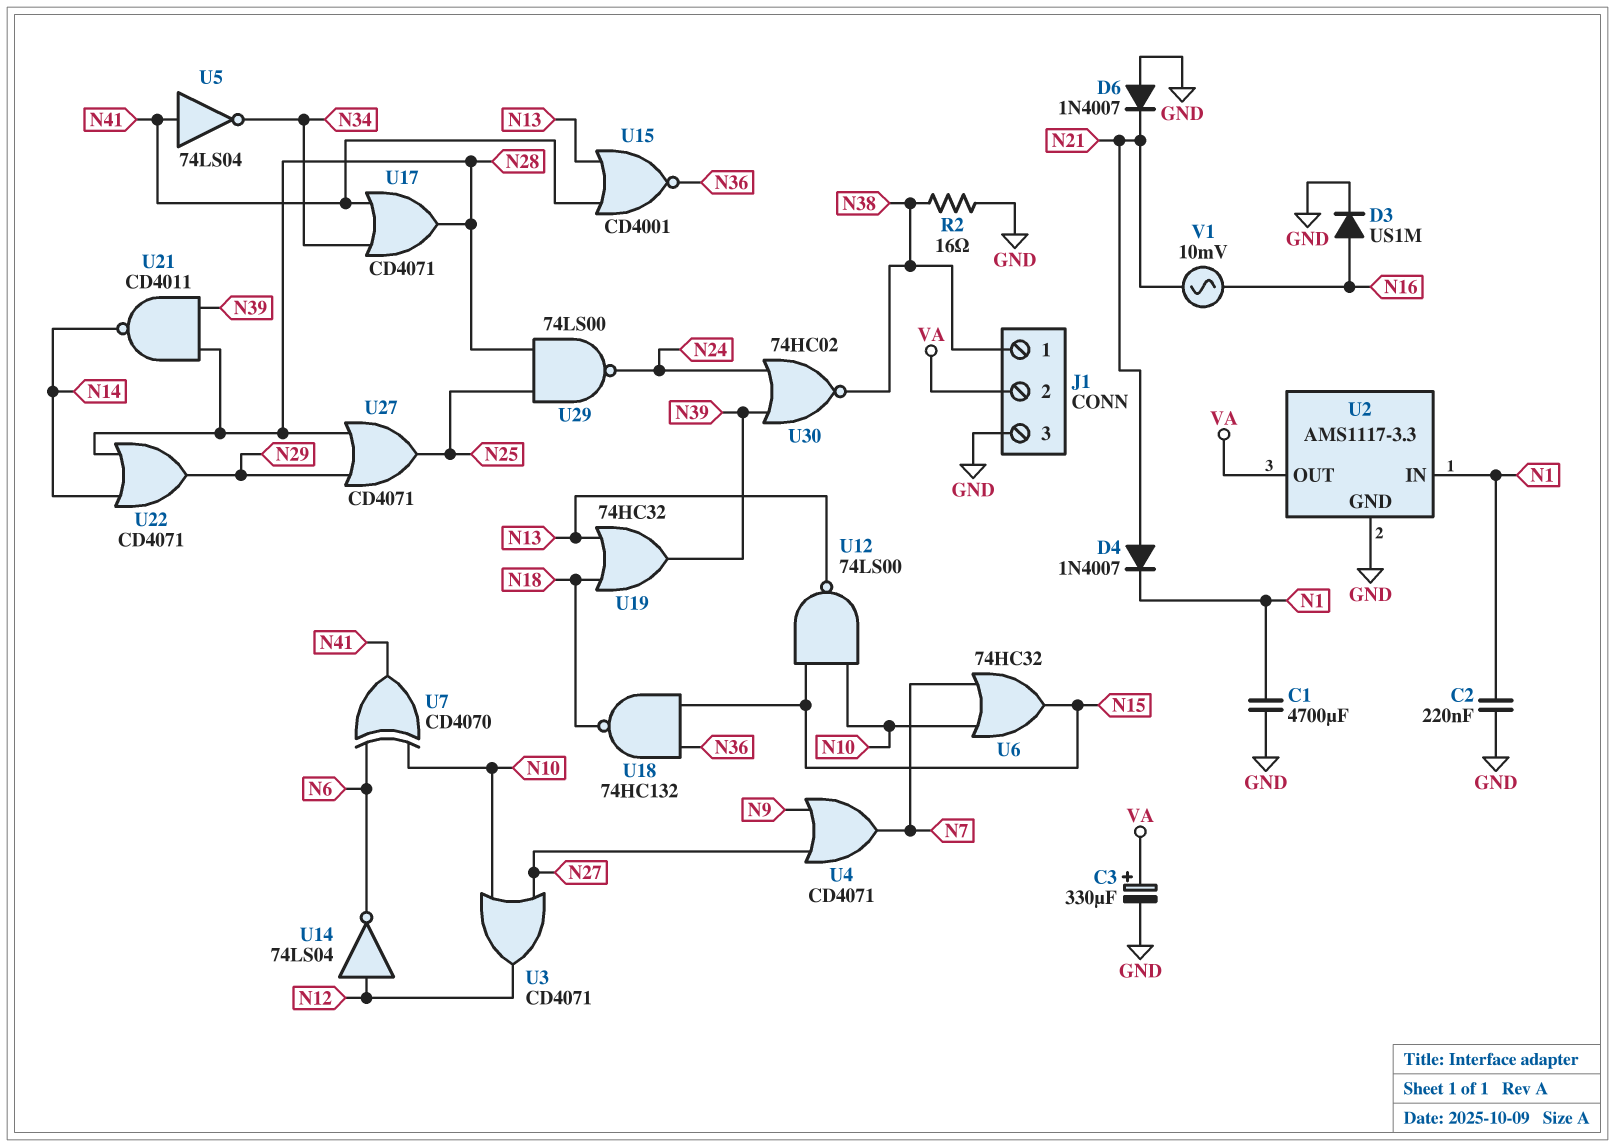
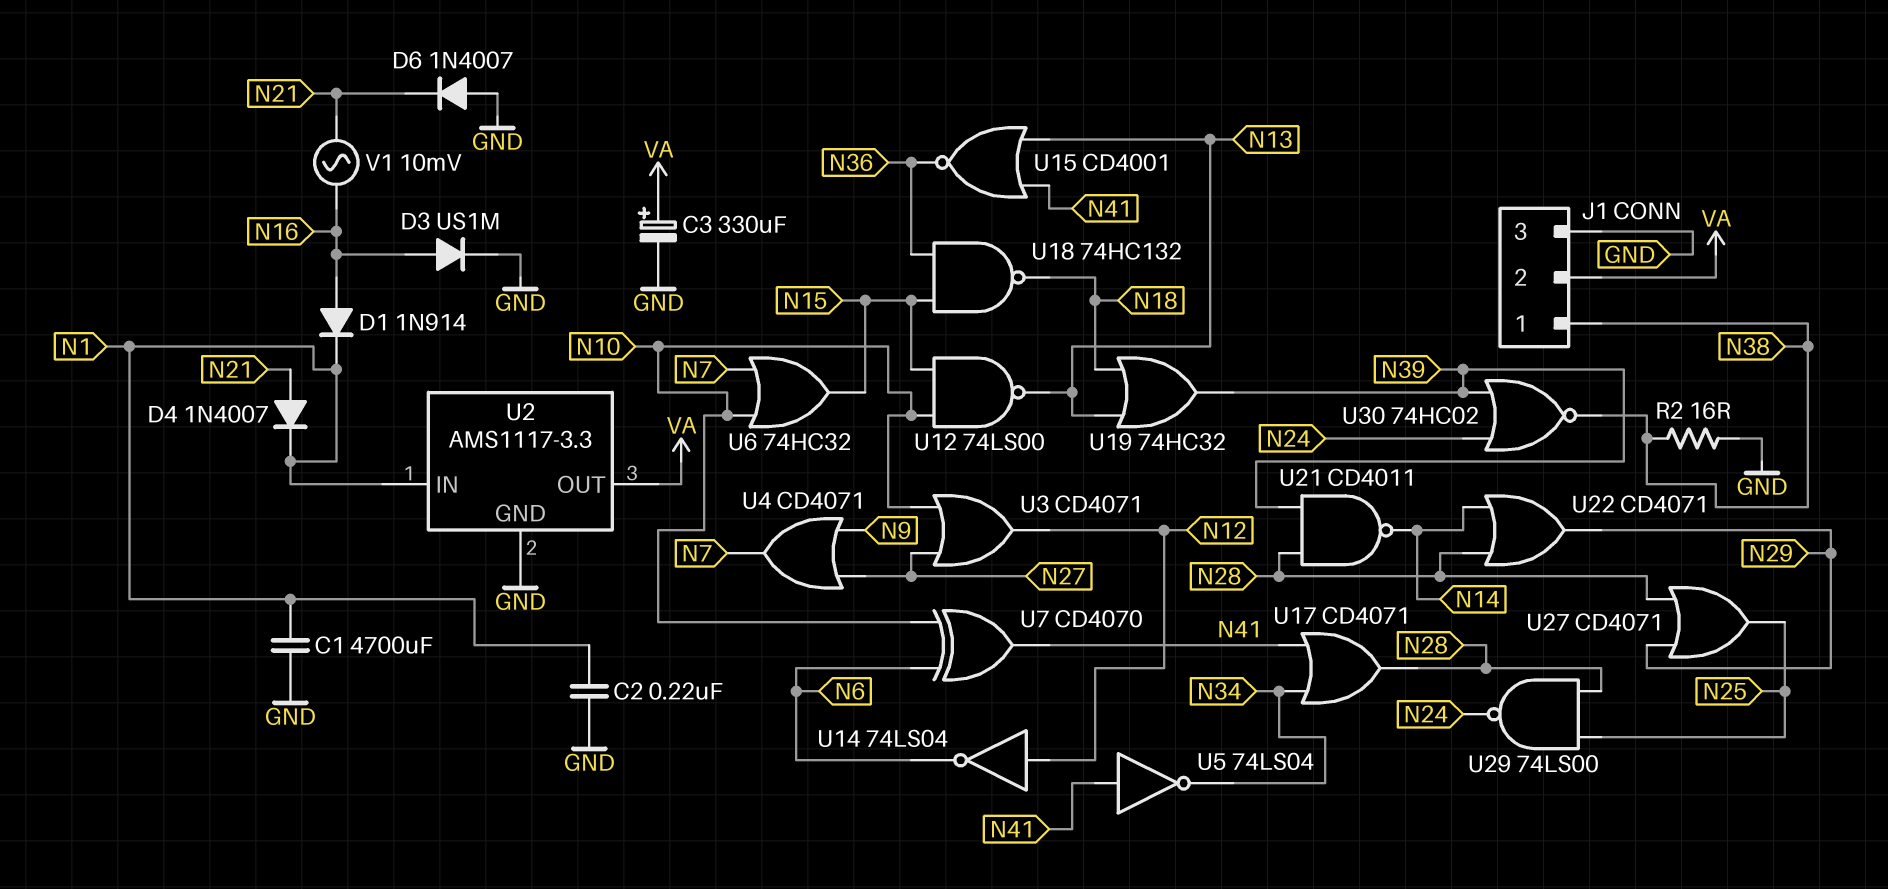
D1: none -> diode 1N914 (A N16, K N1)

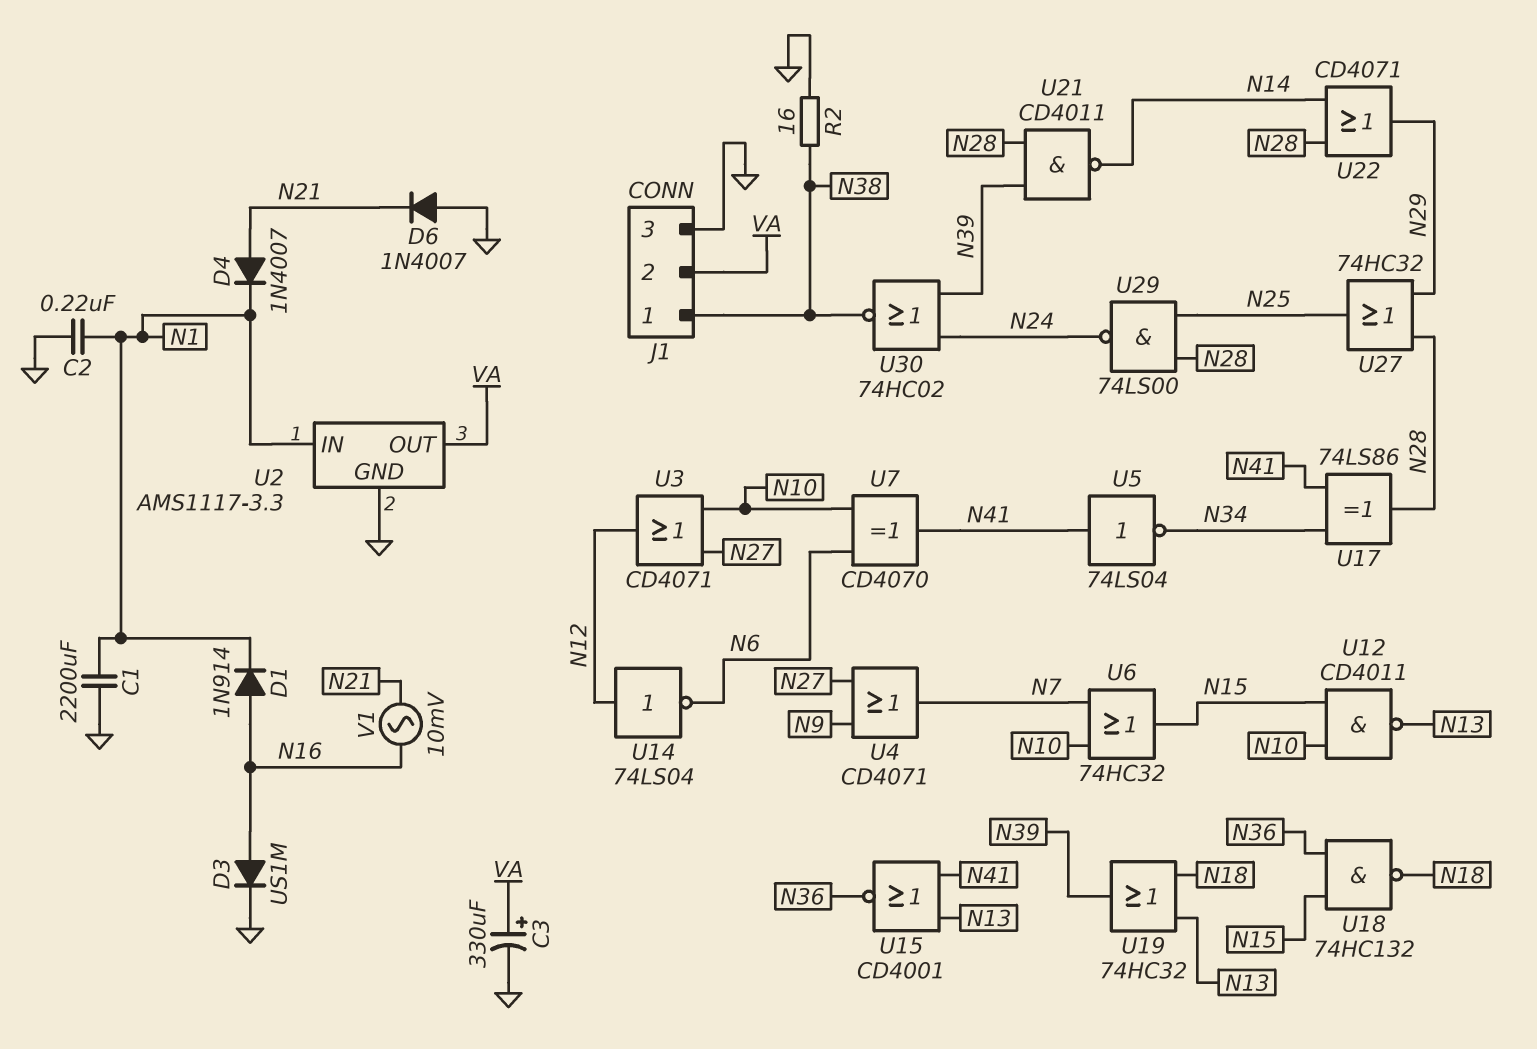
C1: 4700uF (GND, N1) -> 2200uF (GND, N1)
U12: NAND 74LS00 (in N10, in N15, out N13) -> NAND CD4011 (in N10, in N15, out N13)
U17: OR CD4071 (in N34, in N41, out N28) -> XOR 74LS86 (in N34, in N41, out N28)
U27: OR CD4071 (in N28, in N29, out N25) -> OR 74HC32 (in N28, in N29, out N25)

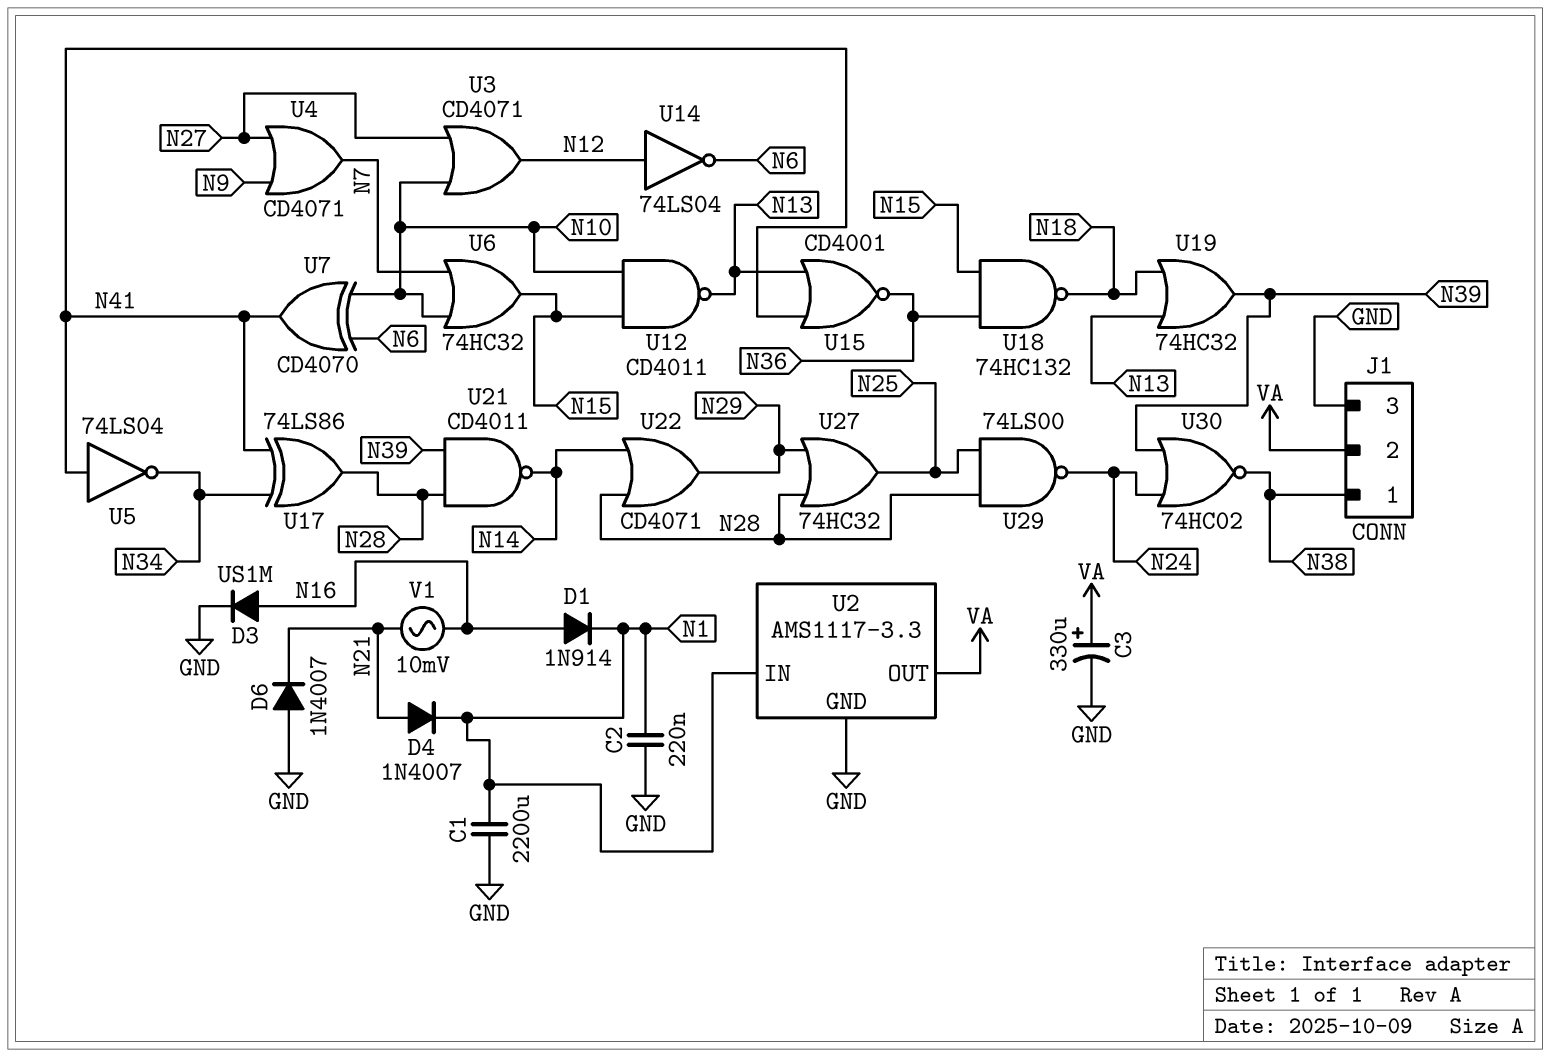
R2: 16 (GND, N38) -> none

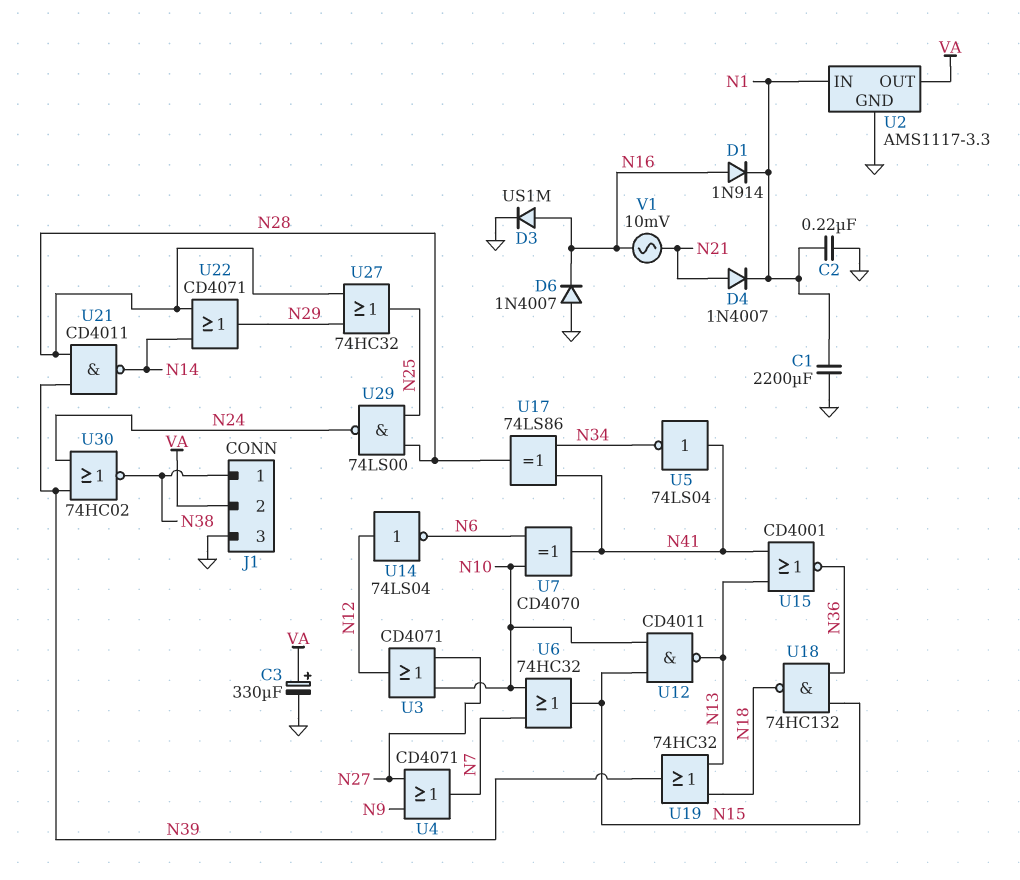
D6: diode 1N4007 (A GND, K N21) -> diode 1N4007 (A GND, K N16)

